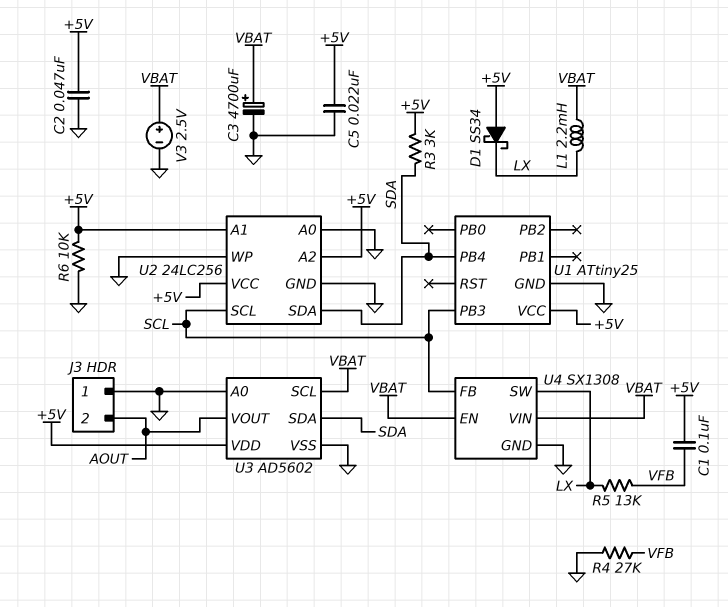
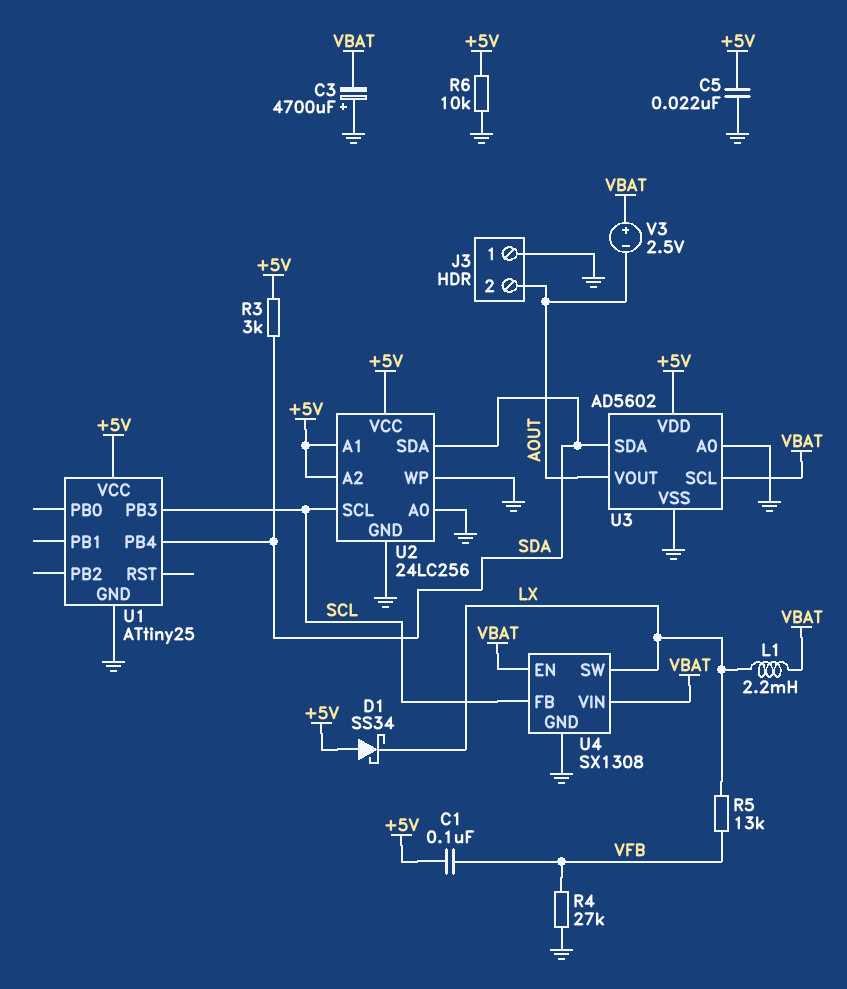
C2: 47nF (+5V, GND) -> none
C3: 4700uF (plus VBAT, minus GND) -> 4700uF (plus GND, minus VBAT)
V3: 2.5V (plus VBAT, minus GND) -> 2.5V (plus VBAT, minus AOUT)

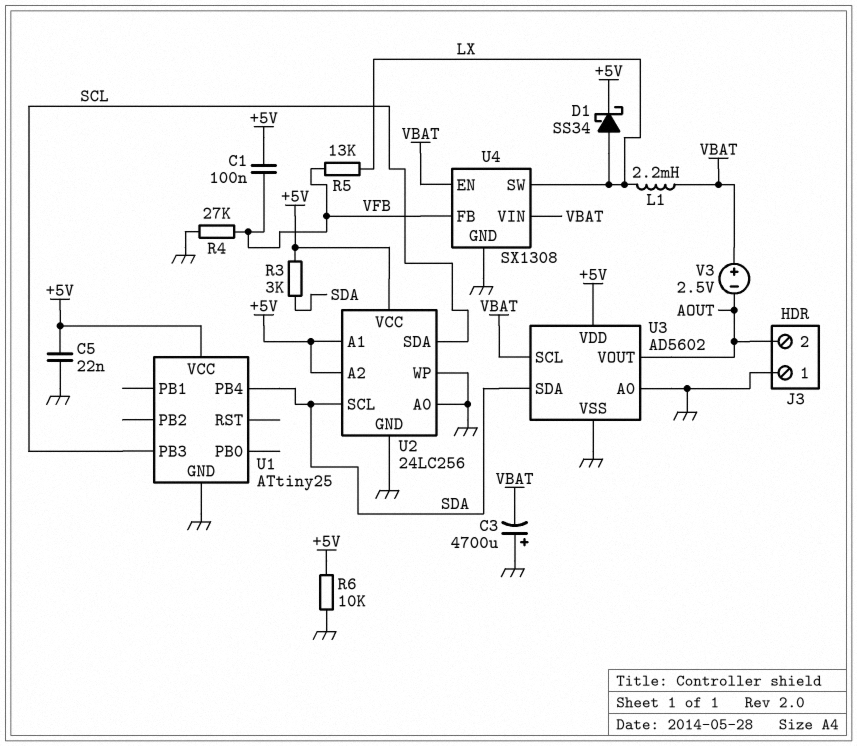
D1: schottky SS34 (A +5V, K LX) -> schottky SS34 (A LX, K +5V)
U2 pin SCL: SCL -> SDA
U2 pin SDA: SDA -> SCL
U4 pin FB: SCL -> VFB

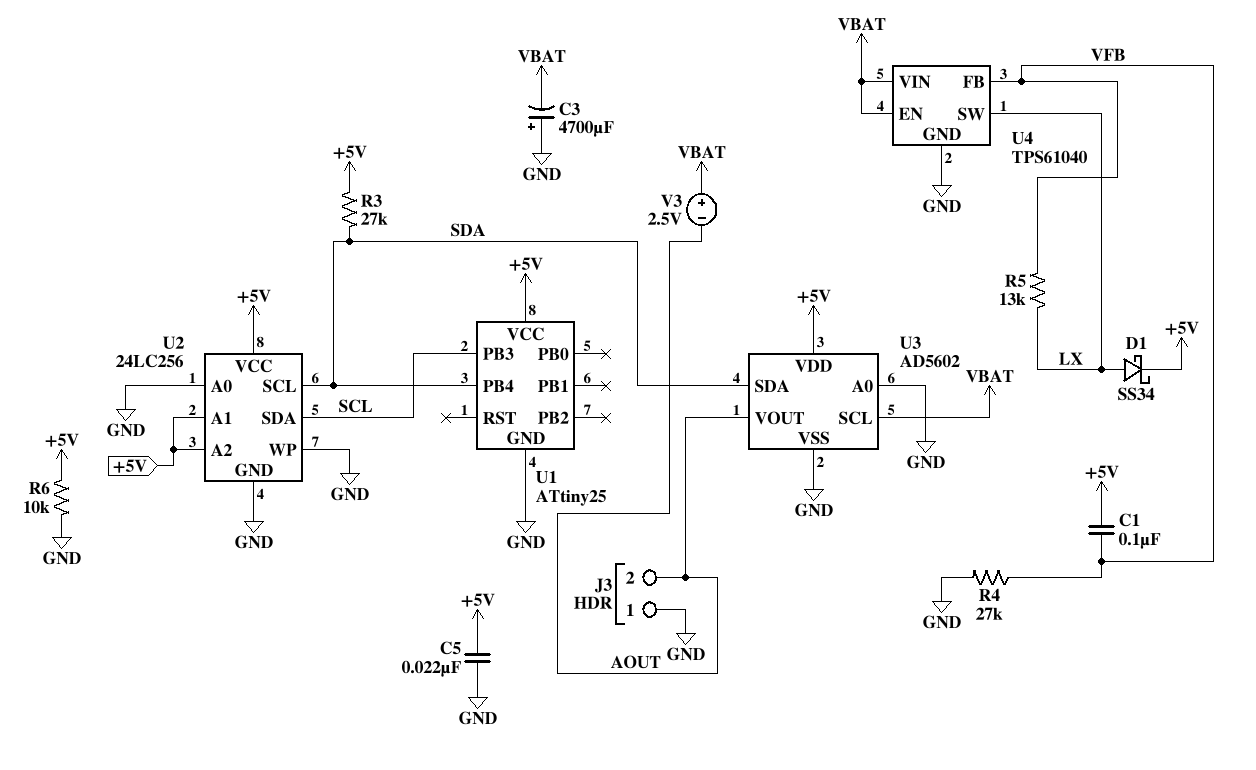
L1: 2.2mH (LX, VBAT) -> none
R3: 3k (+5V, SDA) -> 27k (+5V, SDA)
U4: SX1308 -> TPS61040

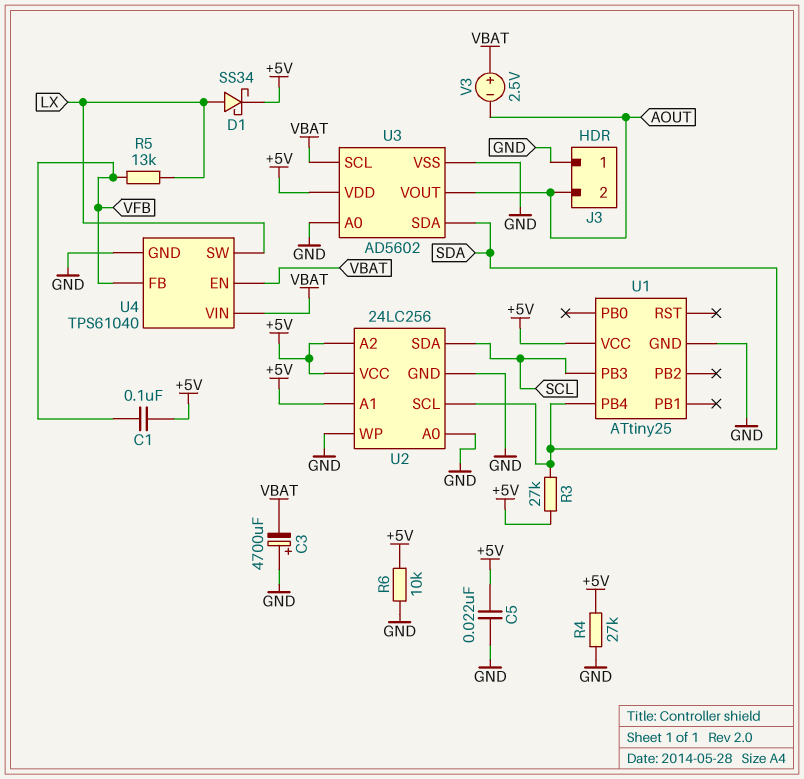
R4: 27k (GND, VFB) -> 27k (+5V, GND)

